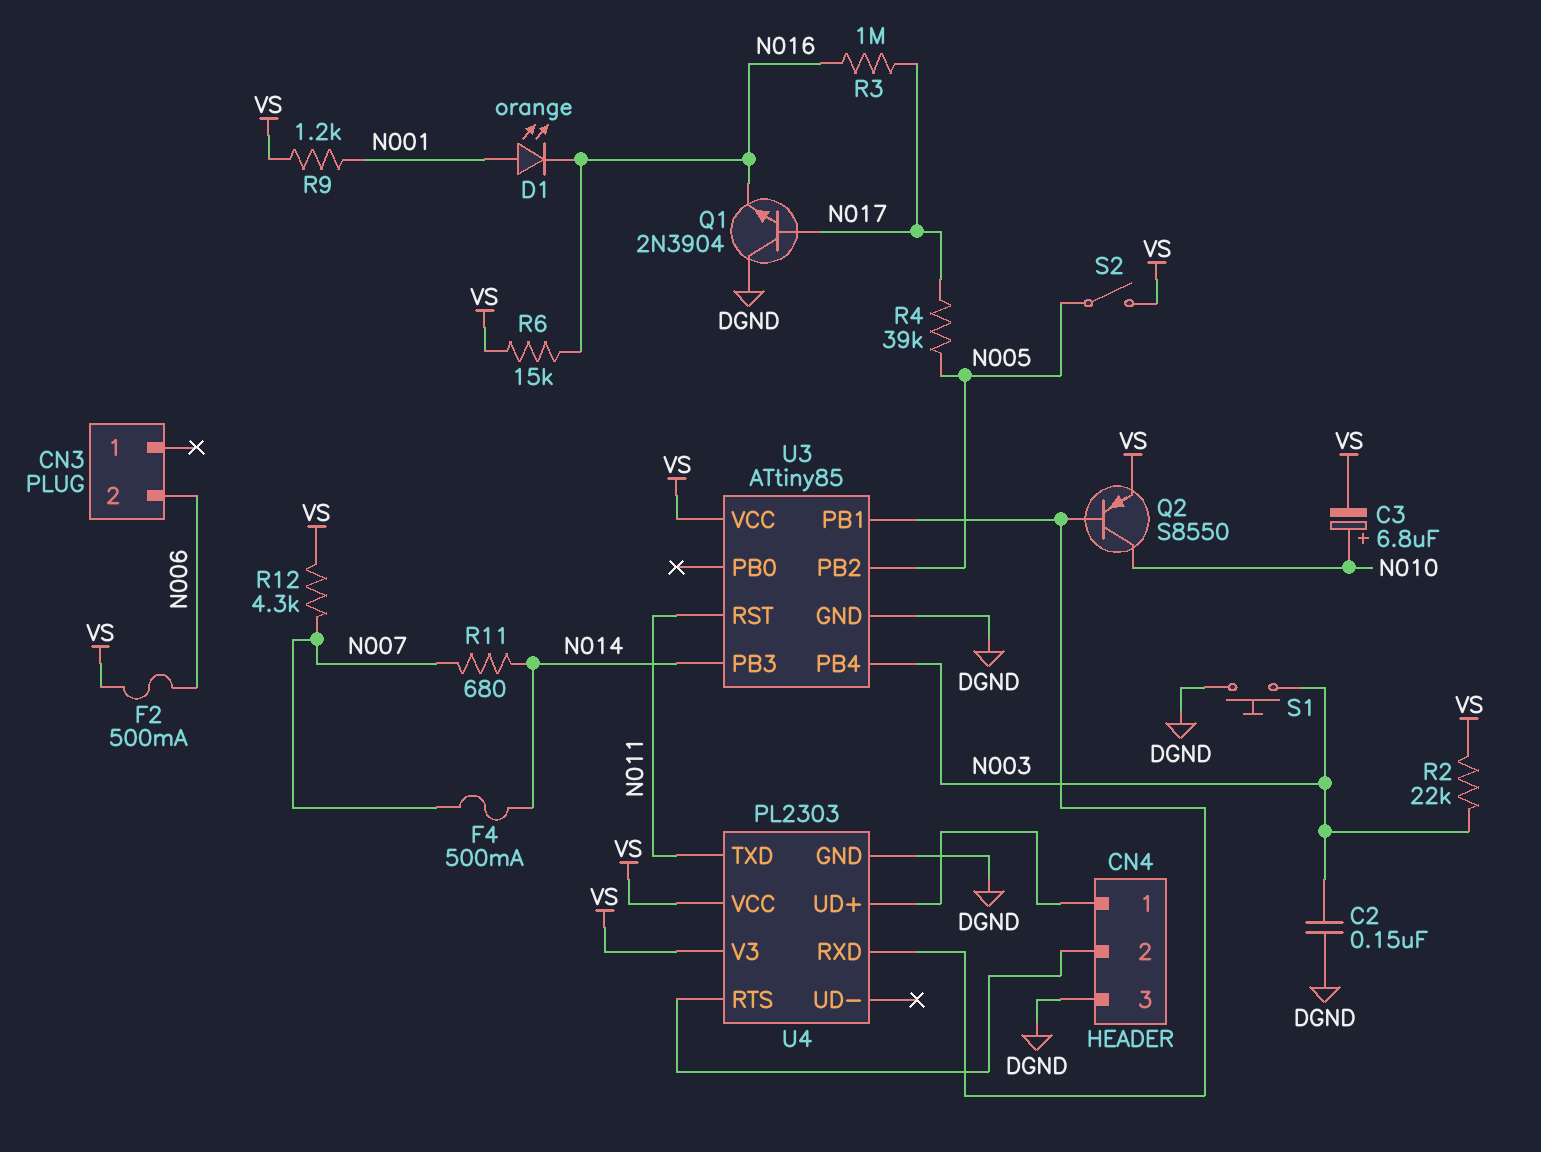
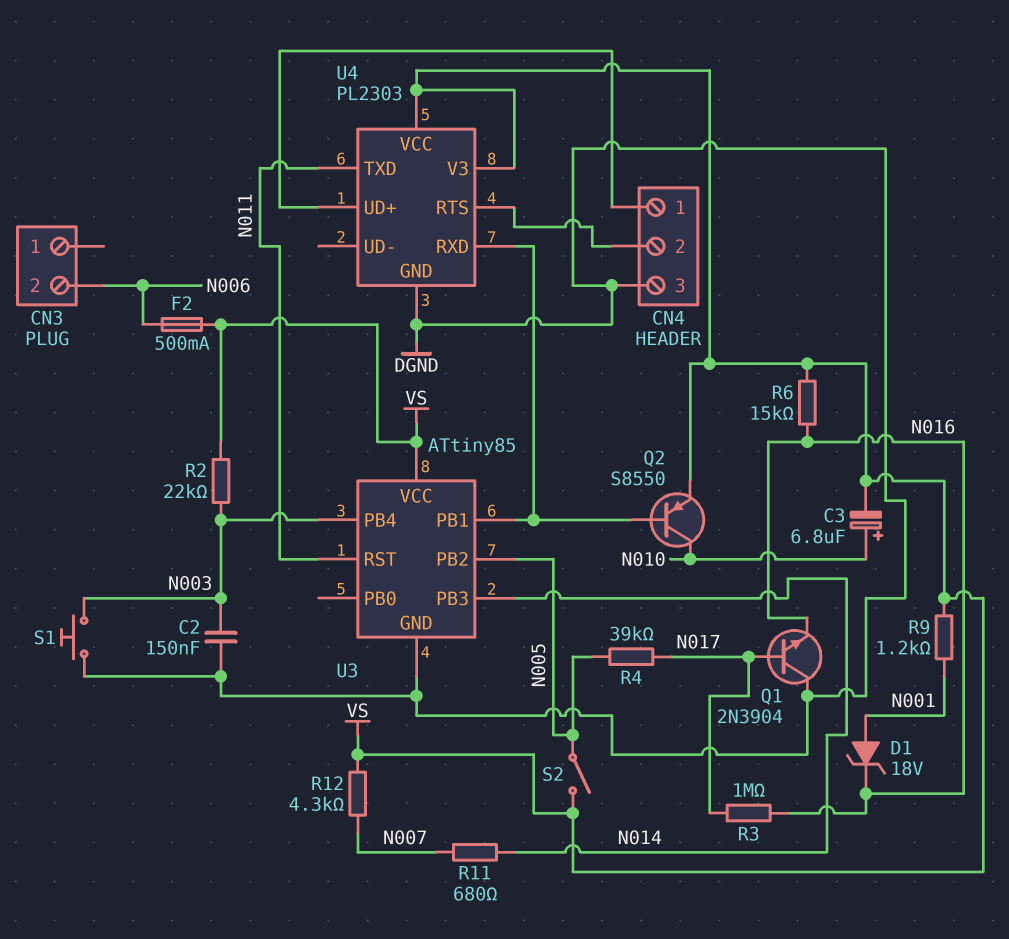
D1: LED orange (A N001, K N016) -> zener 18V (A N001, K N016)
F4: 500mA (N007, N014) -> none

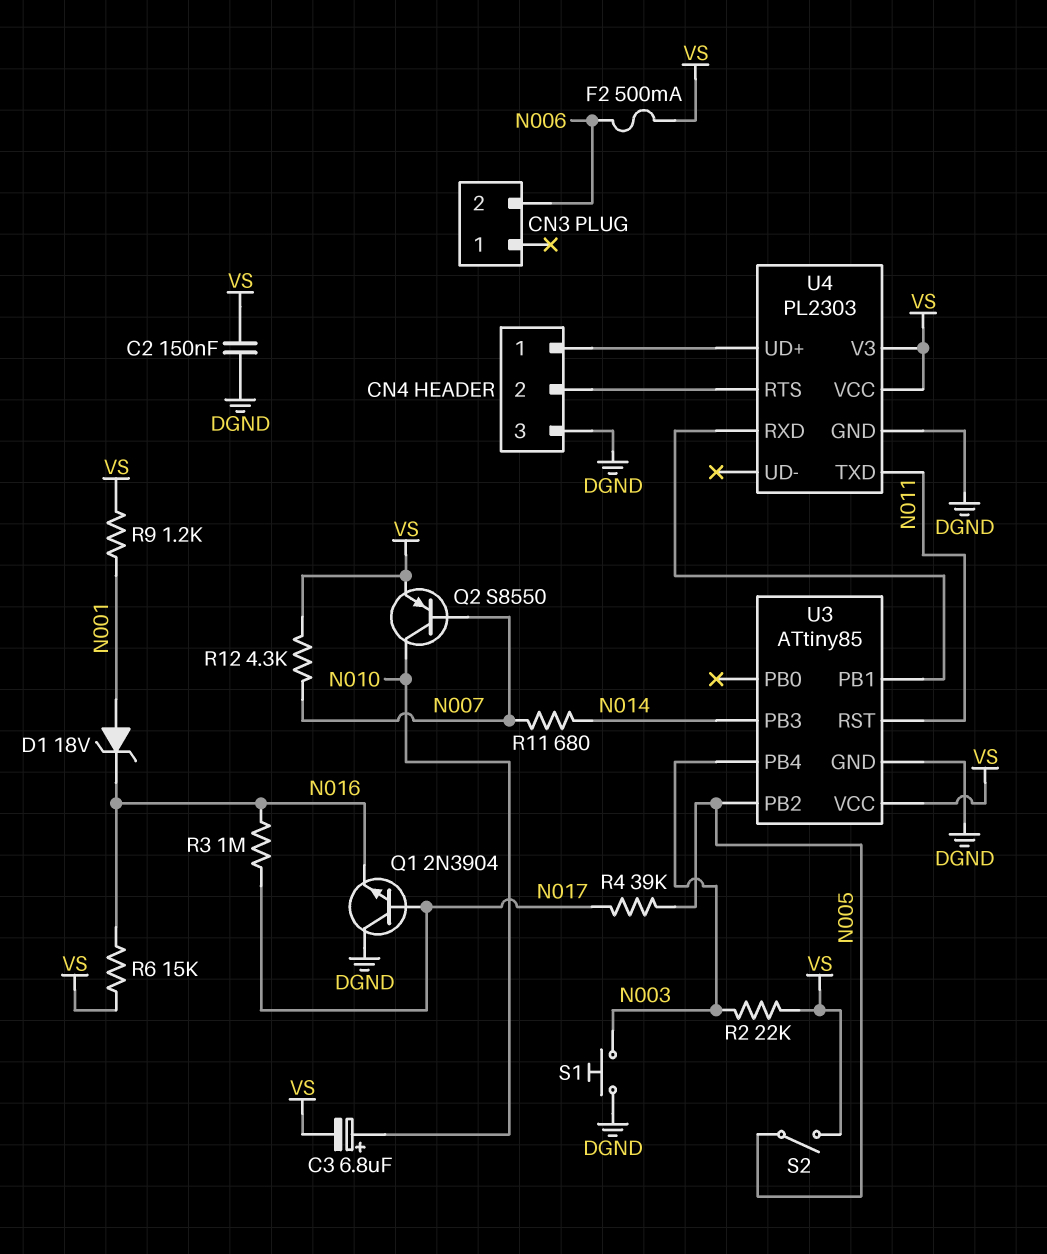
C2: 150nF (DGND, N003) -> 150nF (DGND, VS)
Q2: PNP S8550 (B U3/PB1, C N010, E VS) -> PNP S8550 (B N007, C N010, E VS)

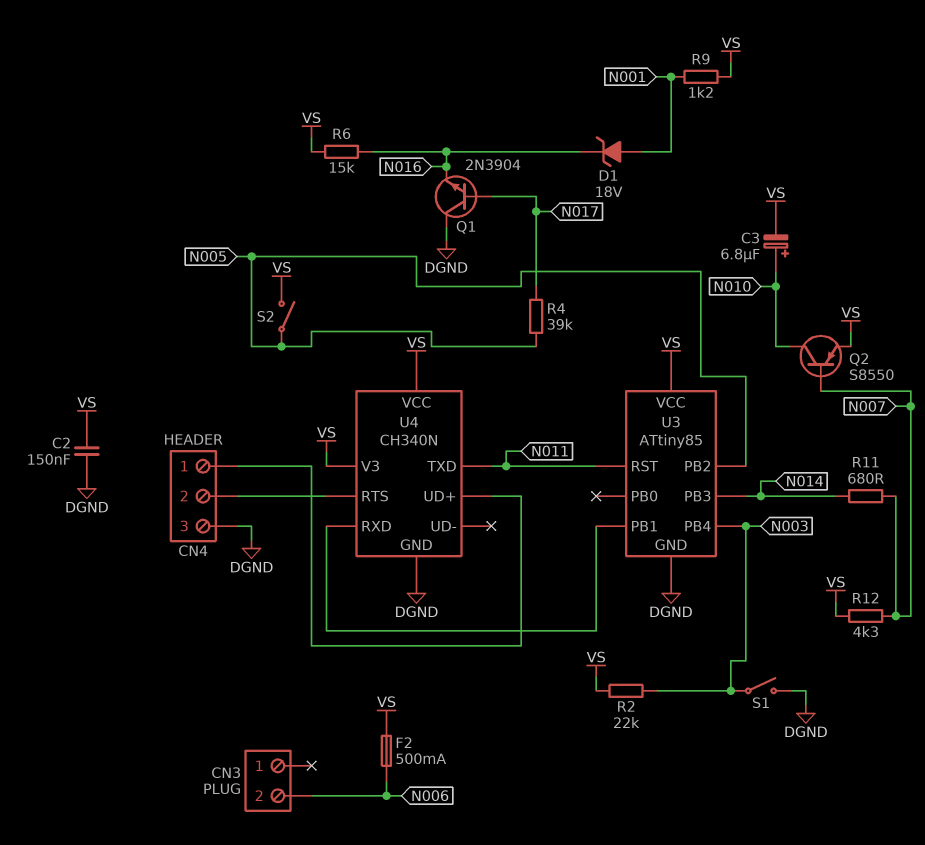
R3: 1M (N016, N017) -> none
S1: button (DGND, N003) -> switch (DGND, N003)
U4: PL2303 -> CH340N

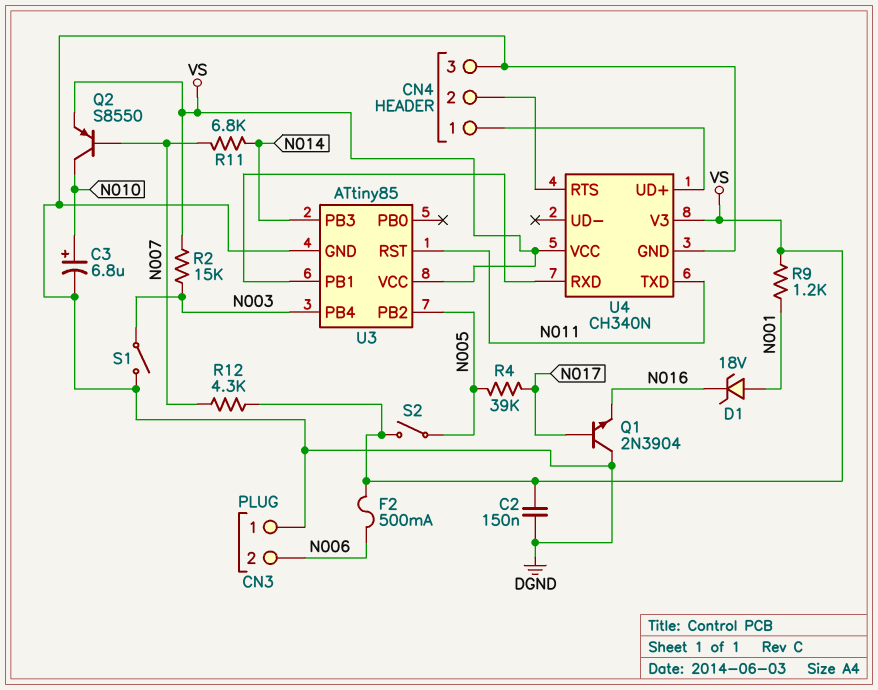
C3: 6.8uF (plus N010, minus VS) -> 6.8uF (plus N010, minus DGND)
CN3 pin 1: none -> DGND
R2: 22k (N003, VS) -> 15k (N003, VS)
R6: 15k (N016, VS) -> none
R11: 680 (N007, N014) -> 6.8k (N007, N014)

